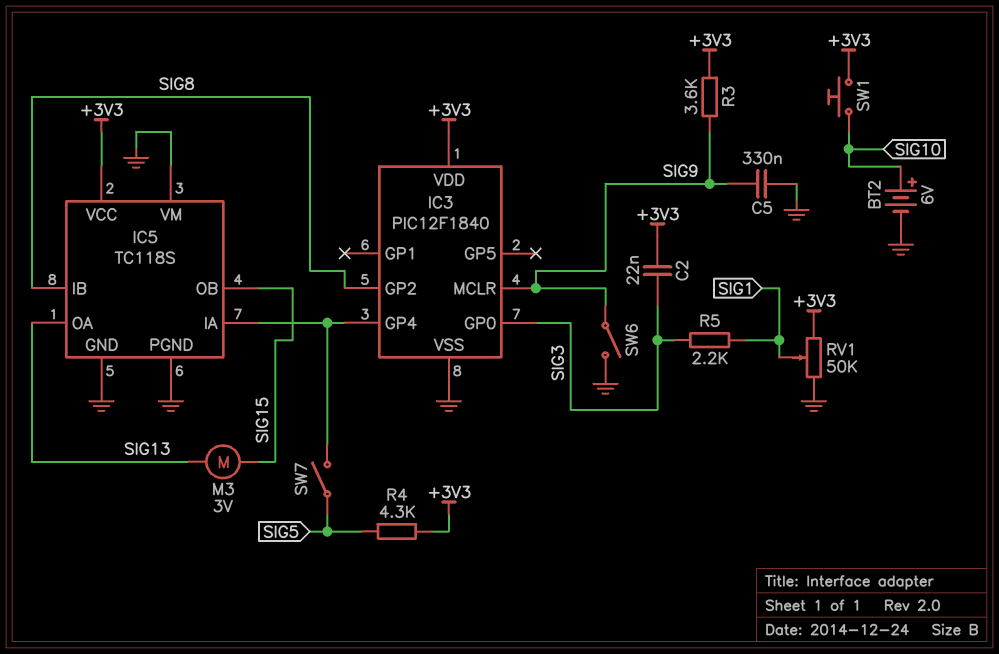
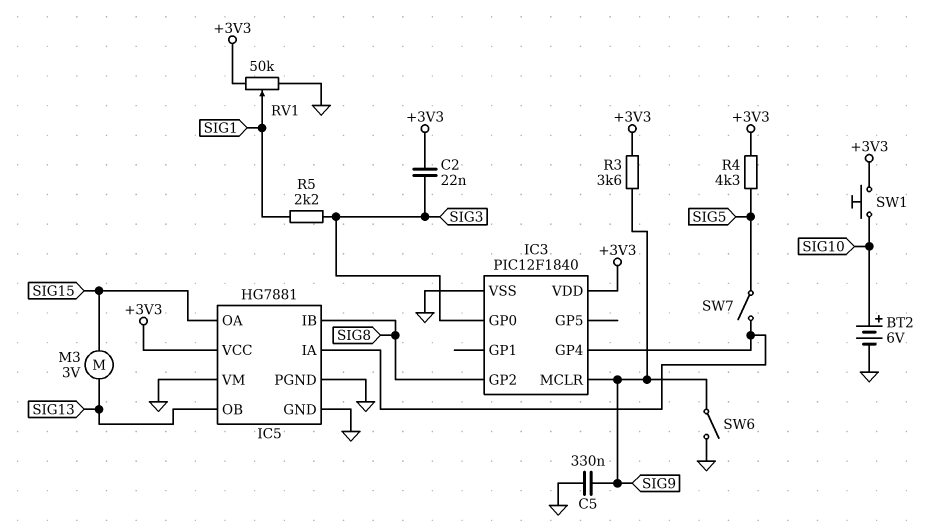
IC5: TC118S -> HG7881
IC5 pin OA: SIG13 -> SIG15
IC5 pin OB: SIG15 -> SIG13

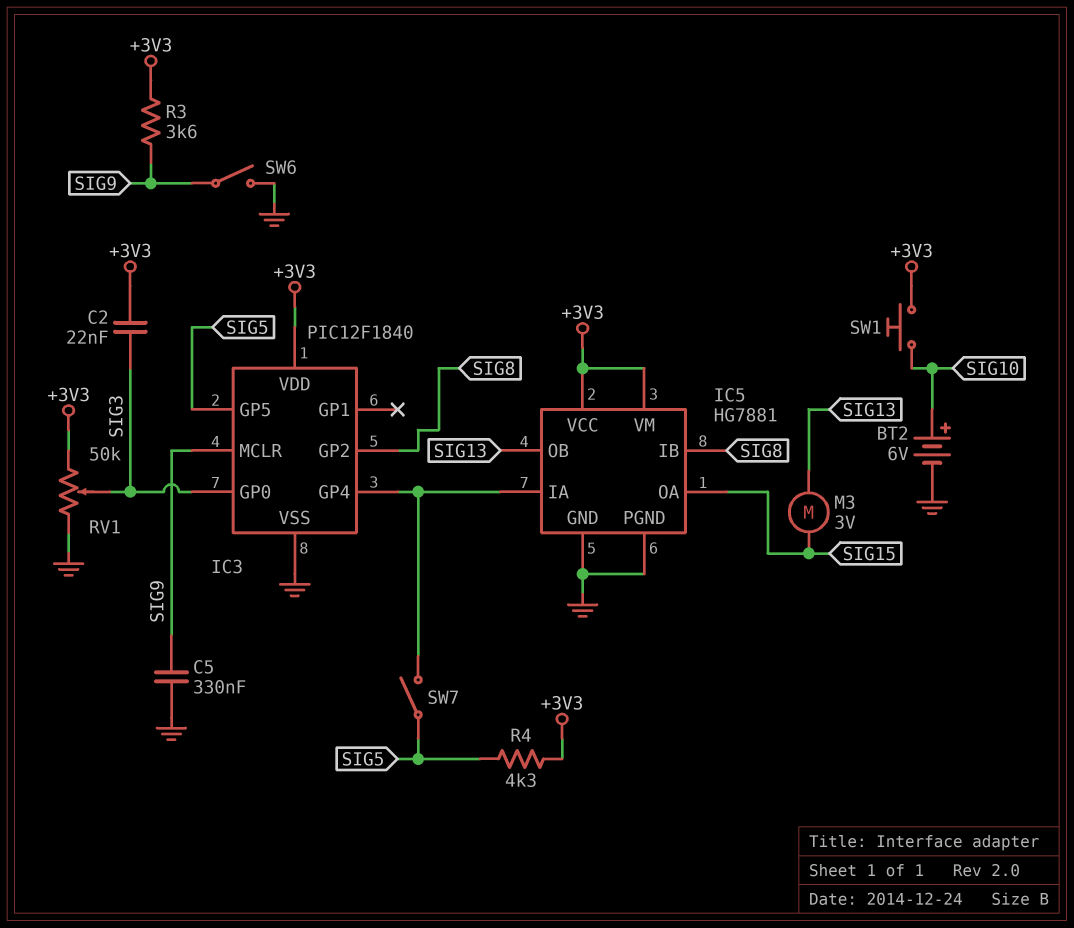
IC3 pin GP5: none -> SIG5
IC5 pin VM: GND -> +3V3
R5: 2.2k (SIG1, SIG3) -> none
RV1: 50k (+3V3, GND, wiper SIG1) -> 50k (+3V3, GND, wiper SIG3)

